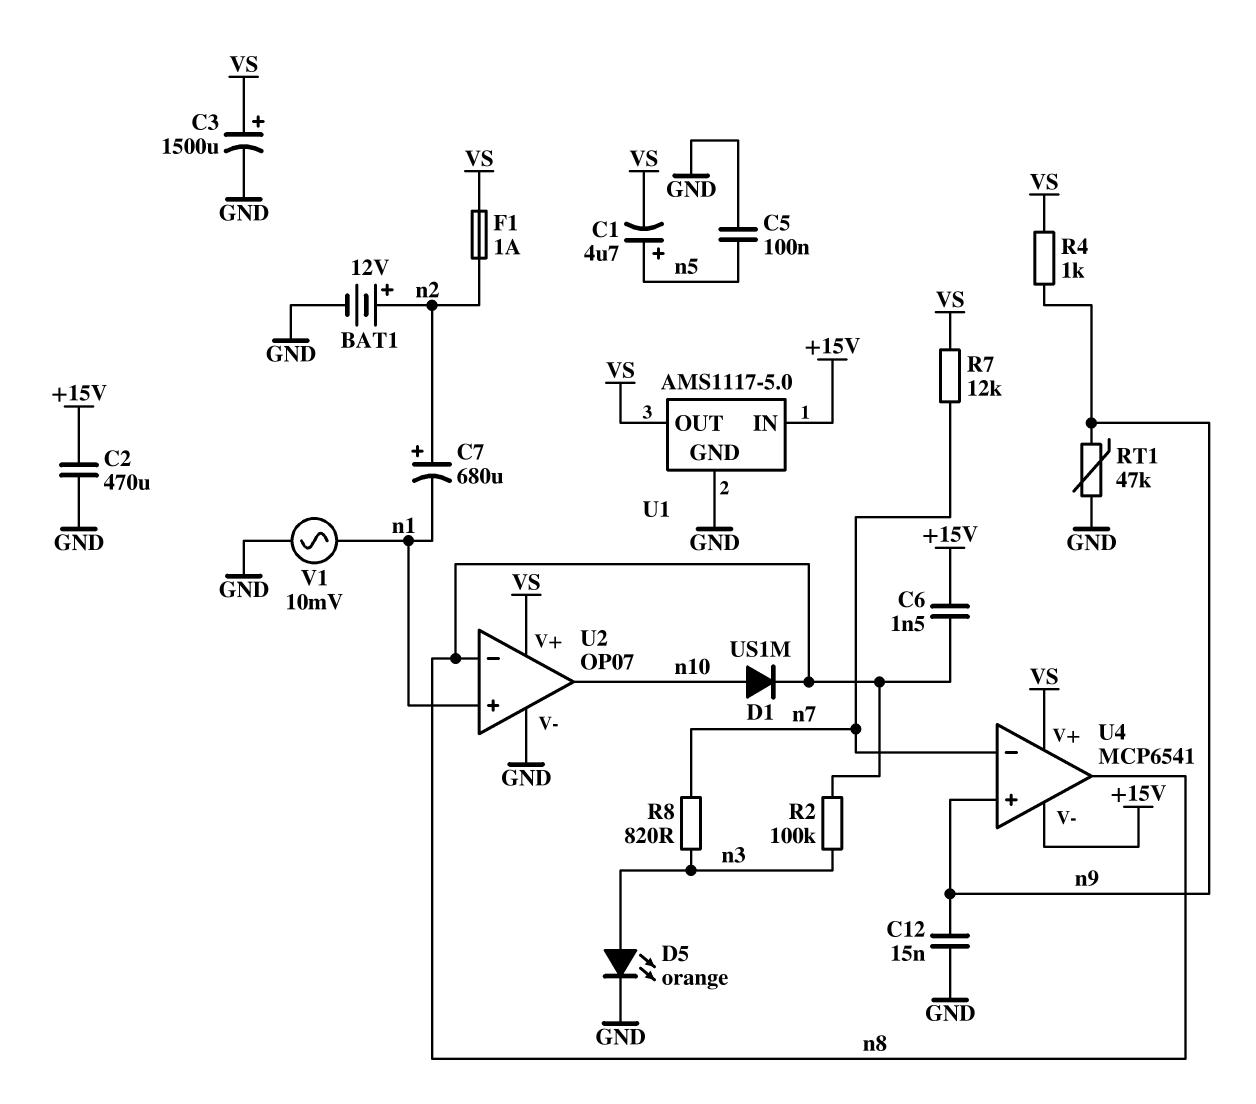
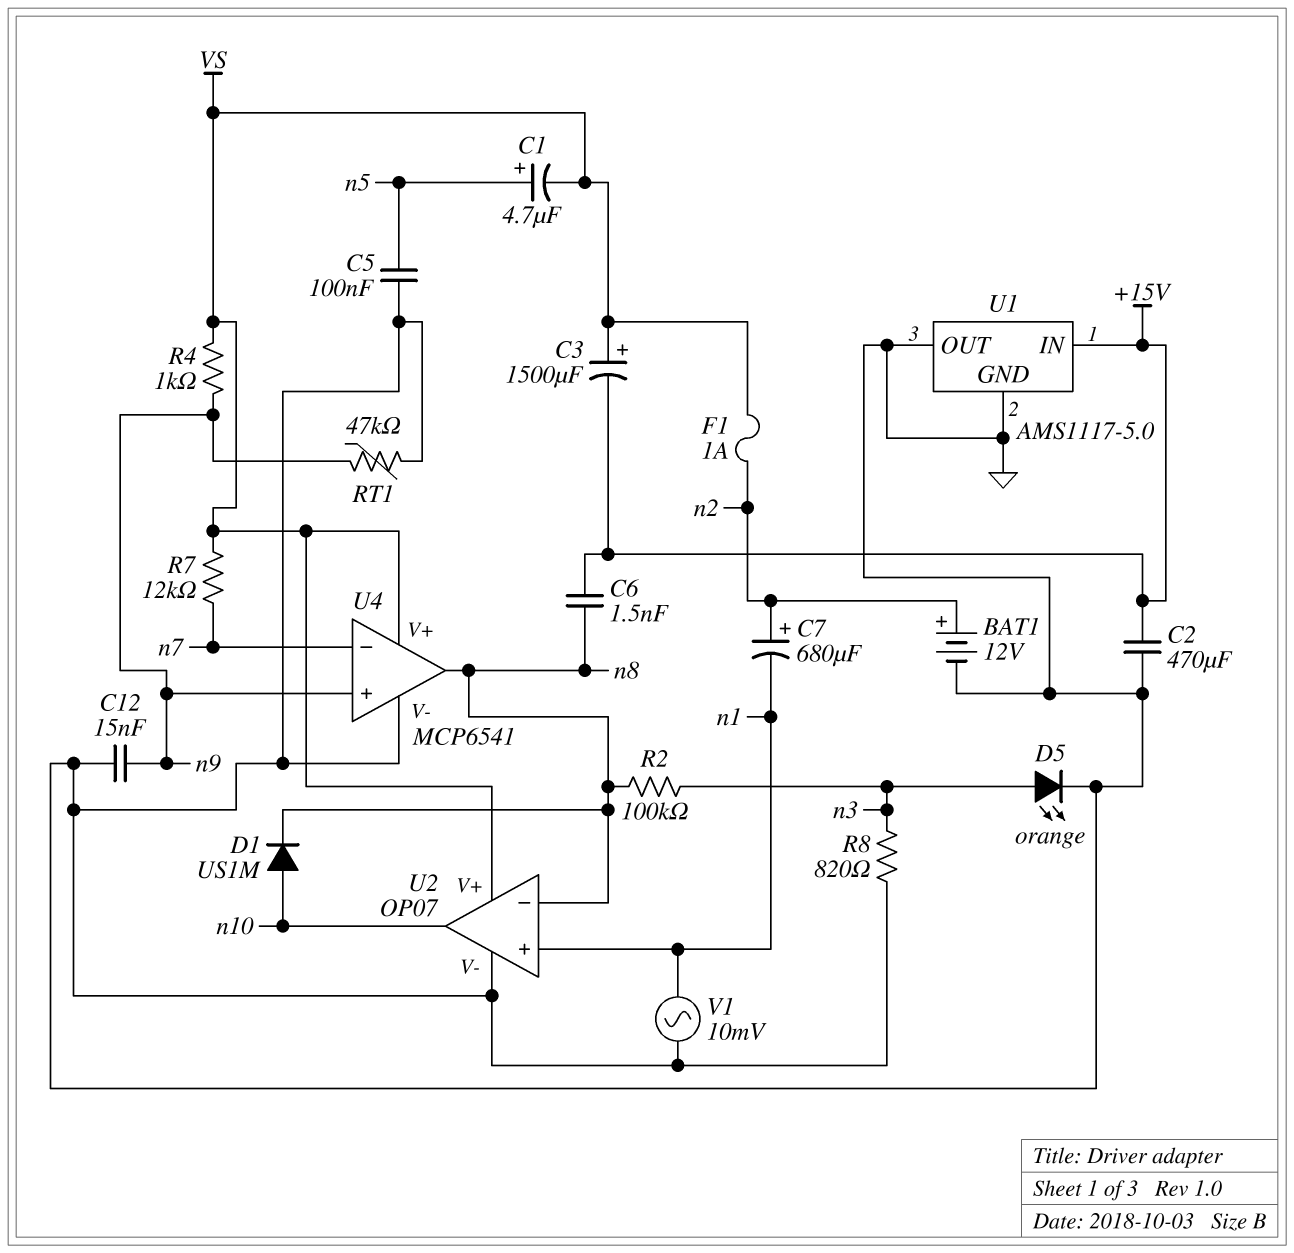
C3: 1500uF (plus VS, minus GND) -> 1500uF (plus VS, minus +15V)
R8: 820 (n3, n7) -> 820 (GND, n3)
U1 pin OUT: VS -> GND
U4 pin V-: +15V -> GND

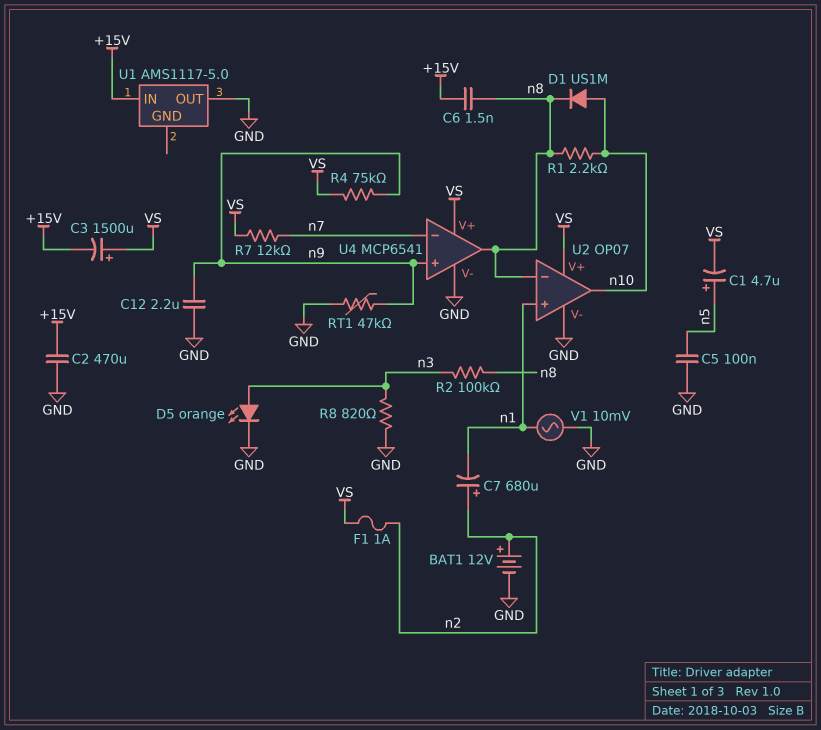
C12: 15nF (GND, n9) -> 2.2uF (GND, n9)
R1: none -> 2.2k (n8, n10)
R4: 1k (VS, n9) -> 75k (VS, n9)
U1 pin GND: GND -> none

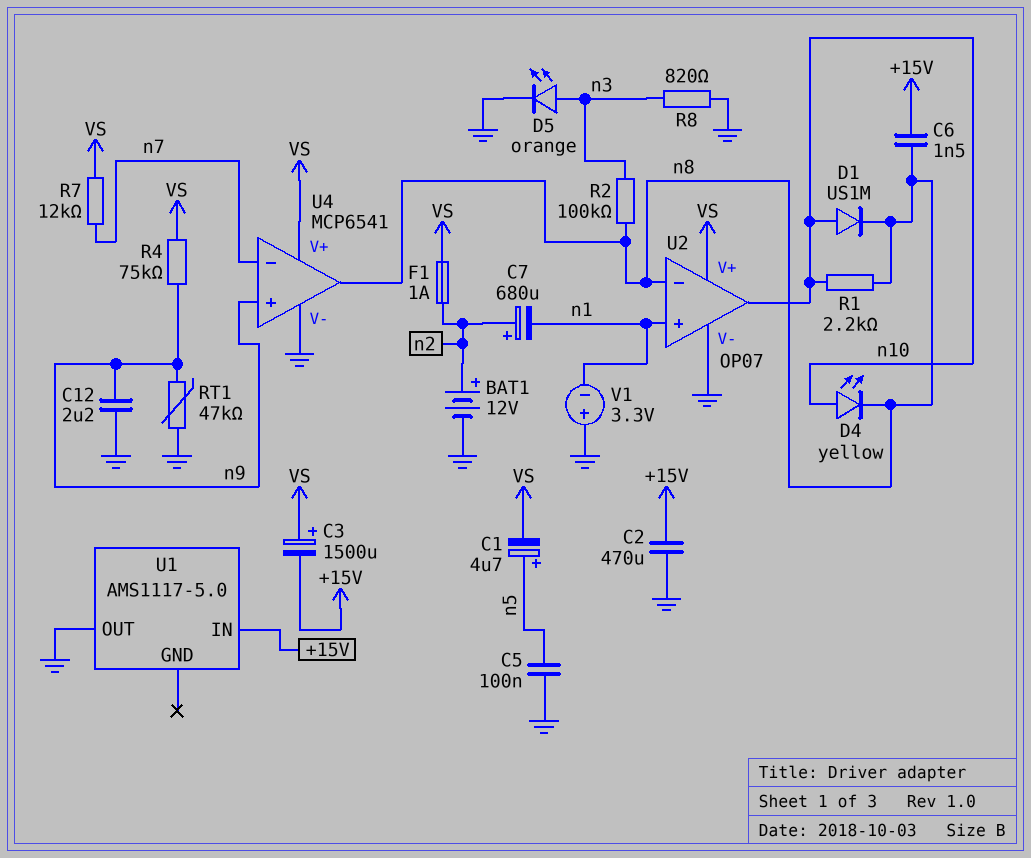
D4: none -> LED yellow (A n10, K n8)
V1: AC 10mV (GND, n1) -> 3.3V (plus GND, minus n1)

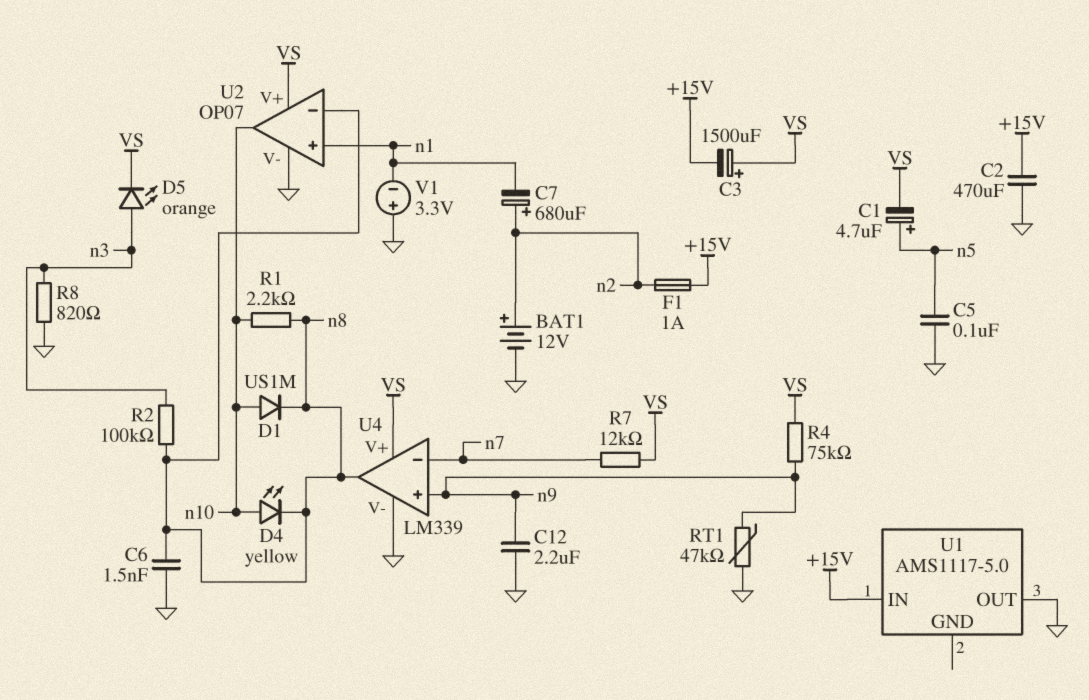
C6: 1.5nF (+15V, n8) -> 1.5nF (GND, n8)
D5: LED orange (A n3, K GND) -> LED orange (A n3, K VS)
F1: 1A (VS, n2) -> 1A (+15V, n2)
U4: MCP6541 -> LM339

